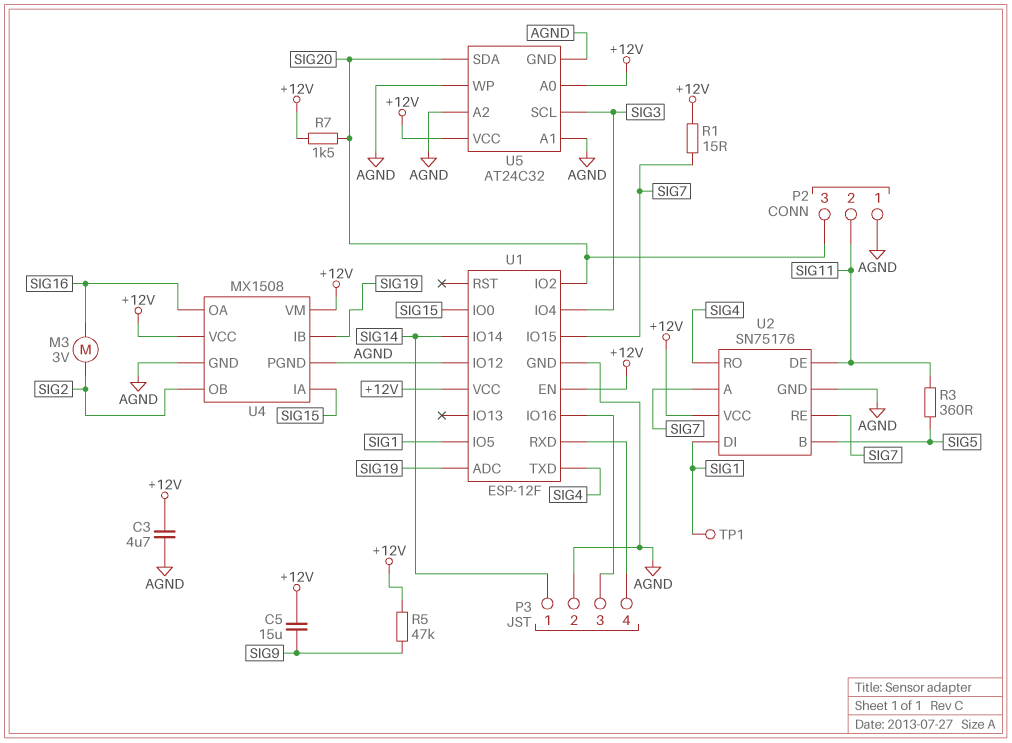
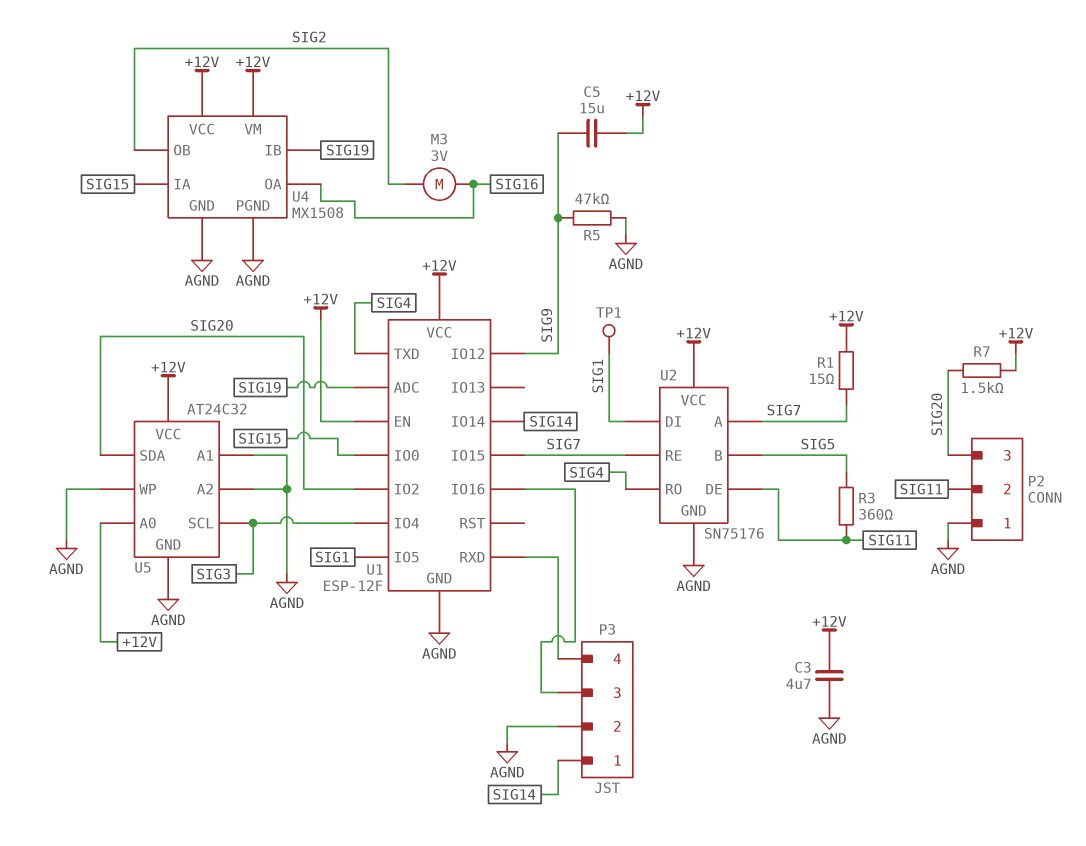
R5: 47k (+12V, SIG9) -> 47k (AGND, SIG9)
U1 pin IO12: AGND -> SIG9

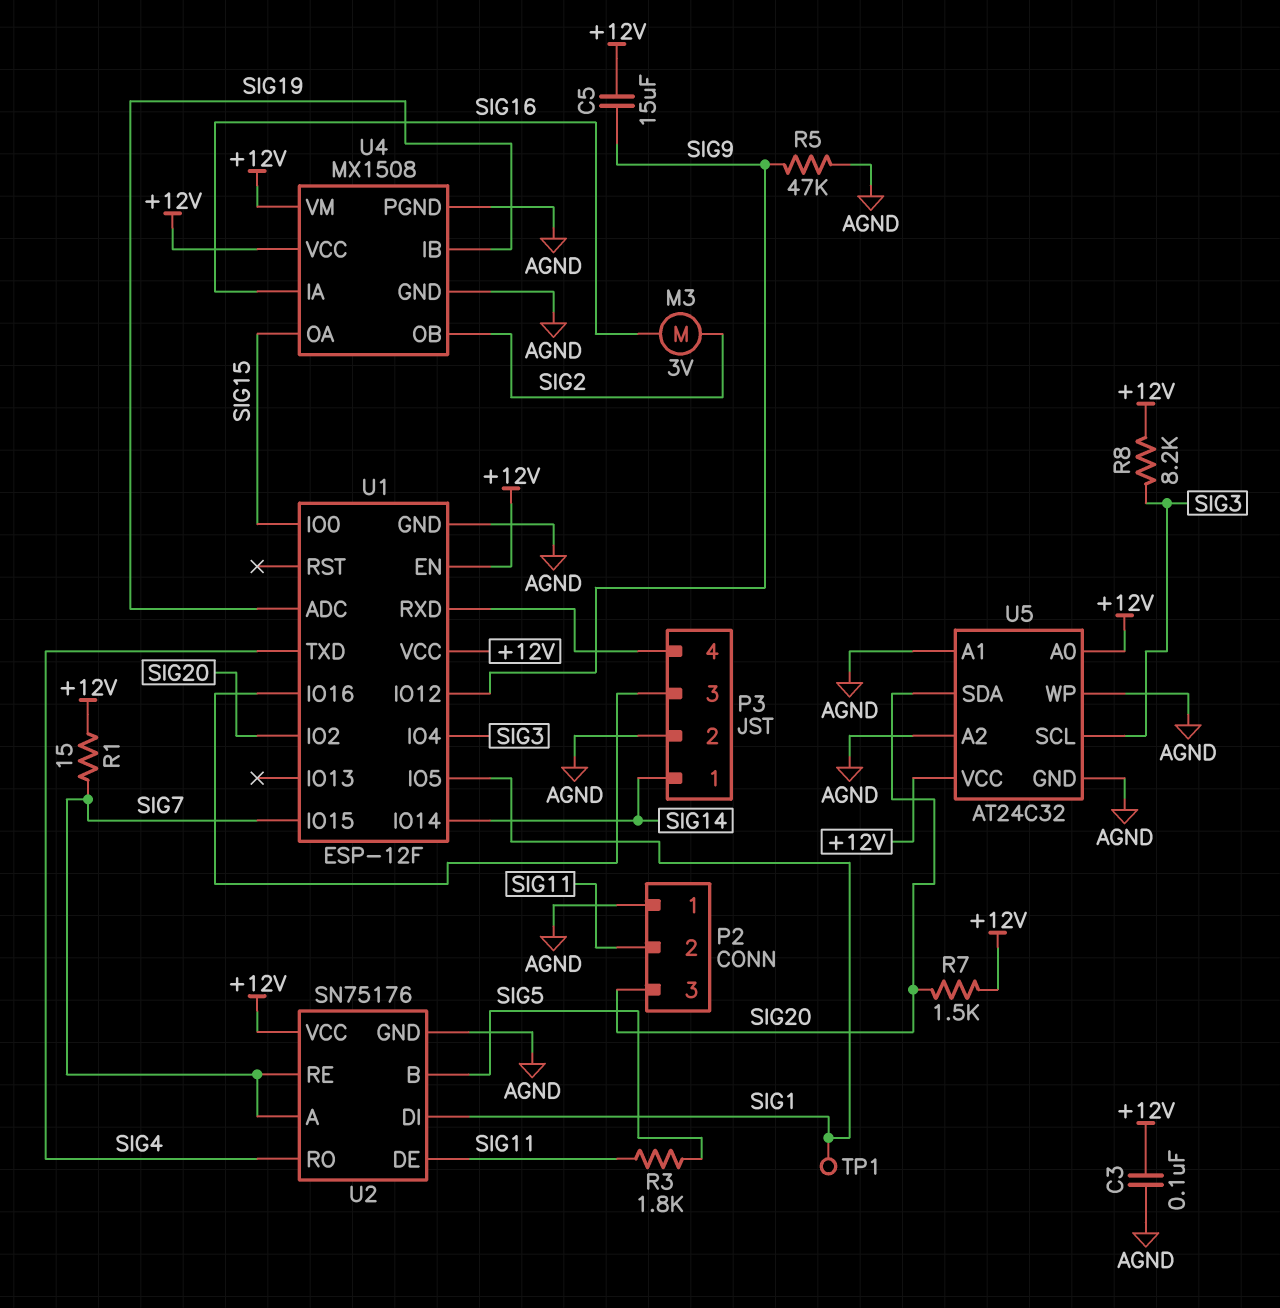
C3: 4.7uF (+12V, AGND) -> 100nF (+12V, AGND)
R3: 360 (SIG5, SIG11) -> 1.8k (SIG5, SIG11)
R8: none -> 8.2k (+12V, SIG3)
U4 pin IA: SIG15 -> SIG16
U4 pin OA: SIG16 -> SIG15

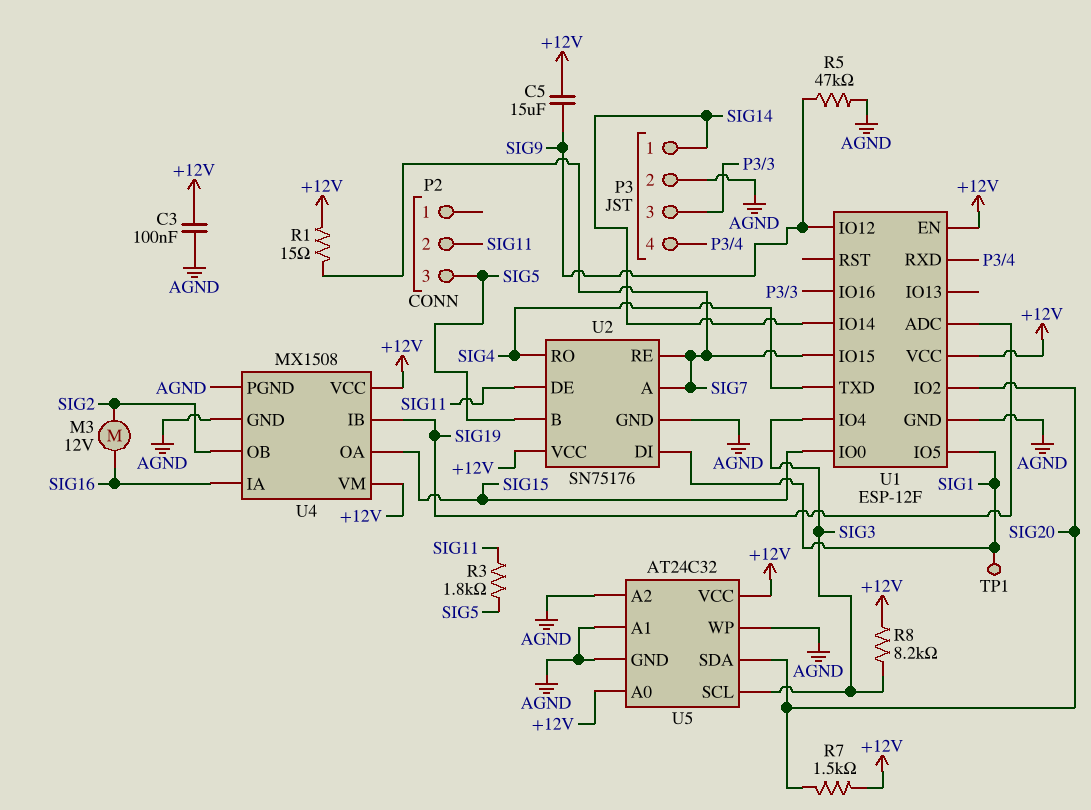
M3: motor 3V (SIG2, SIG16) -> motor 12V (SIG2, SIG16)
P2 pin 1: AGND -> none
P2 pin 3: SIG20 -> SIG5

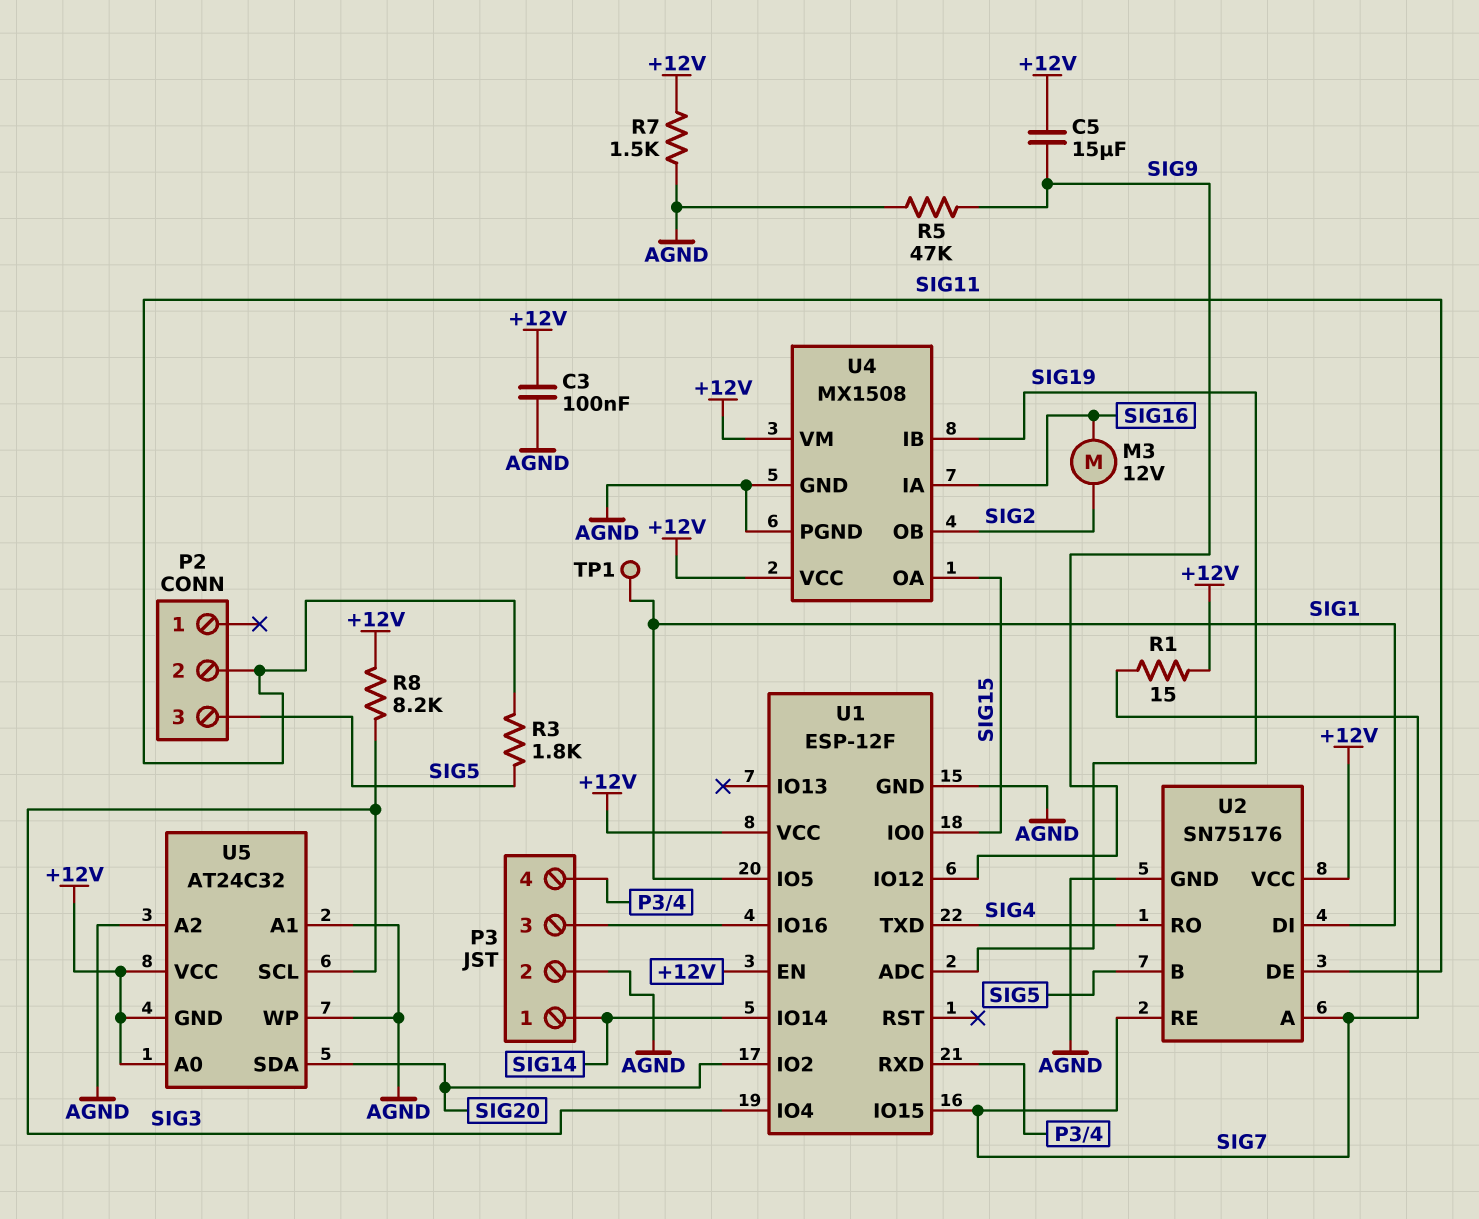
R7: 1.5k (+12V, SIG20) -> 1.5k (+12V, AGND)
U5 pin GND: AGND -> +12V

